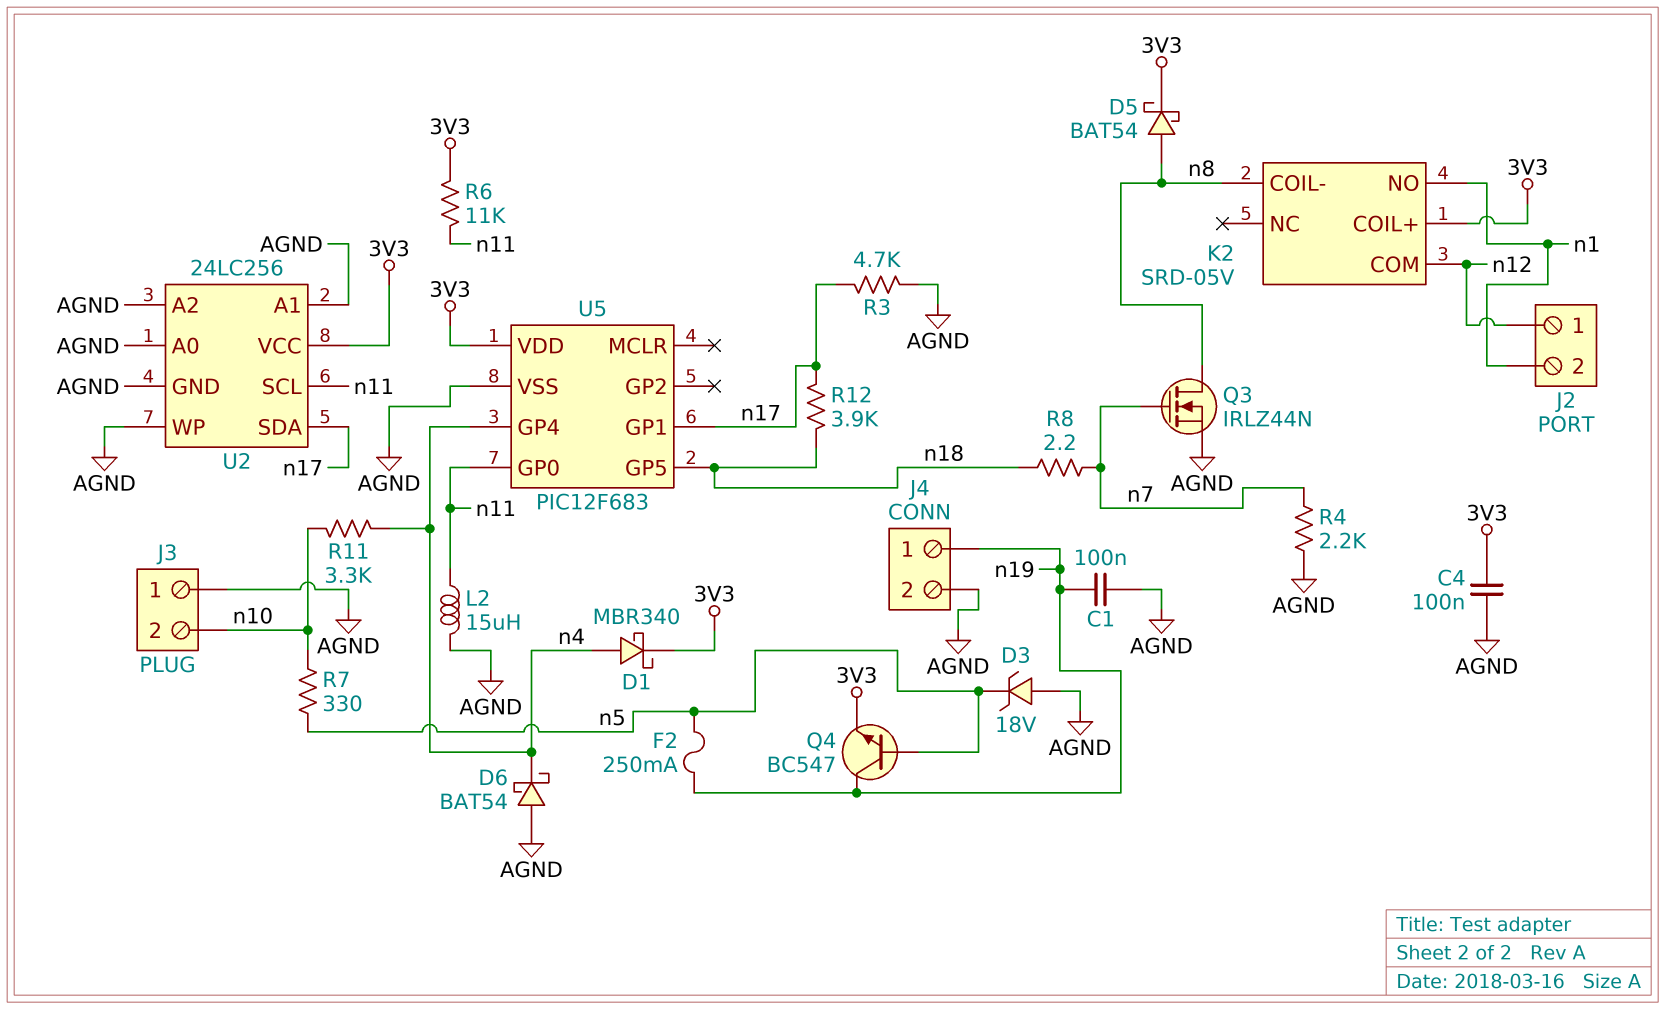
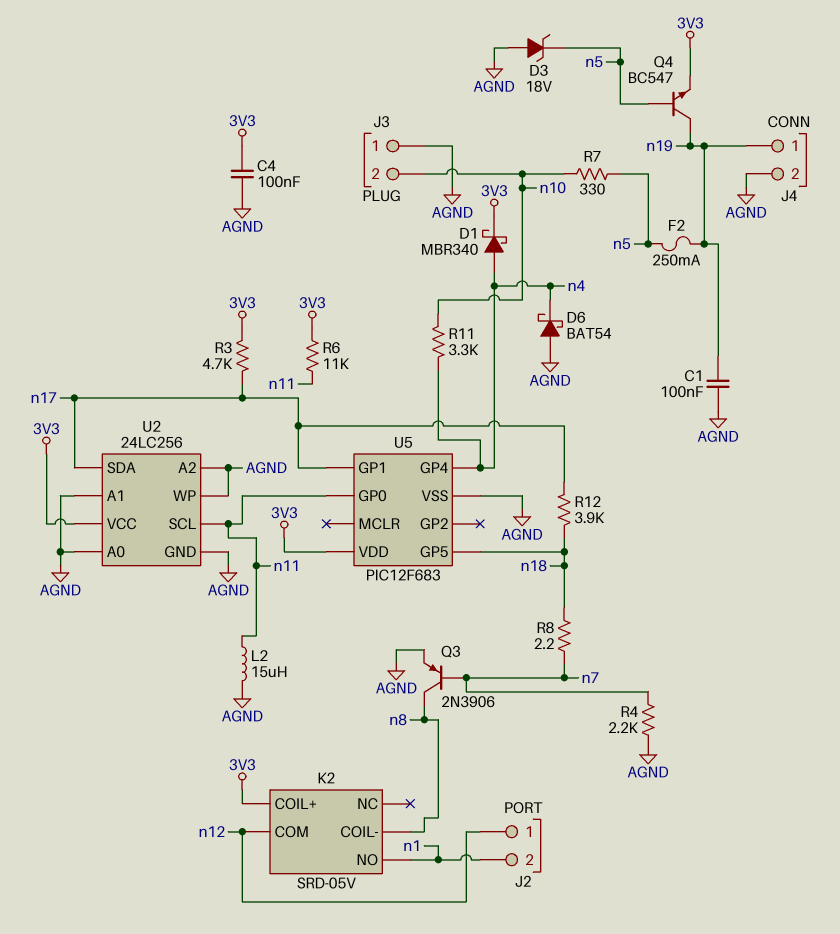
D5: schottky BAT54 (A n8, K 3V3) -> none
Q3: NMOS IRLZ44N (G n7, D n8, S AGND) -> PNP 2N3906 (B n7, C n8, E AGND)
R3: 4.7k (AGND, n17) -> 4.7k (3V3, n17)

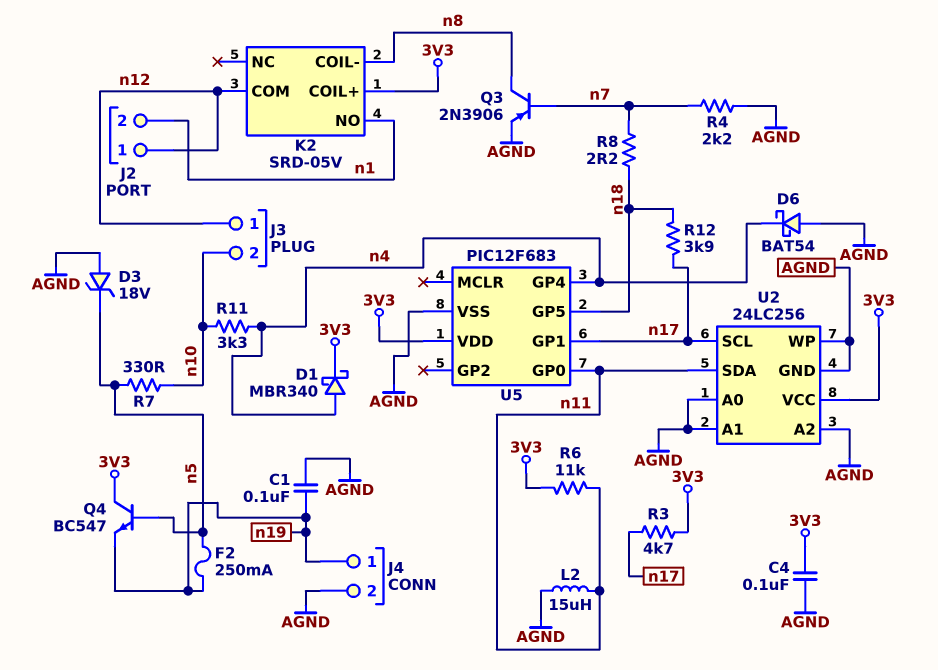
J3 pin 1: AGND -> n12
Q4: NPN BC547 (B n5, C n19, E 3V3) -> NPN BC547 (B n5, C 3V3, E n19)
U2 pin SCL: n11 -> n17
U2 pin SDA: n17 -> n11

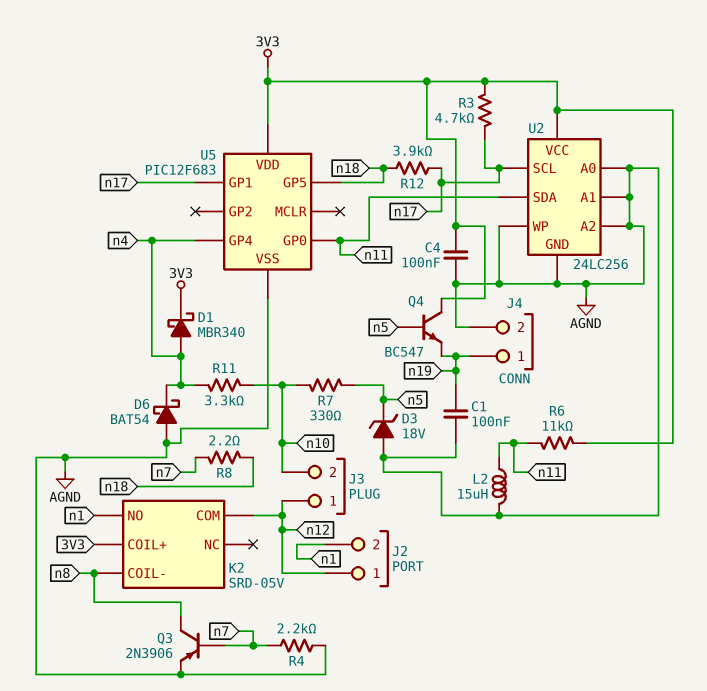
F2: 250mA (n5, n19) -> none

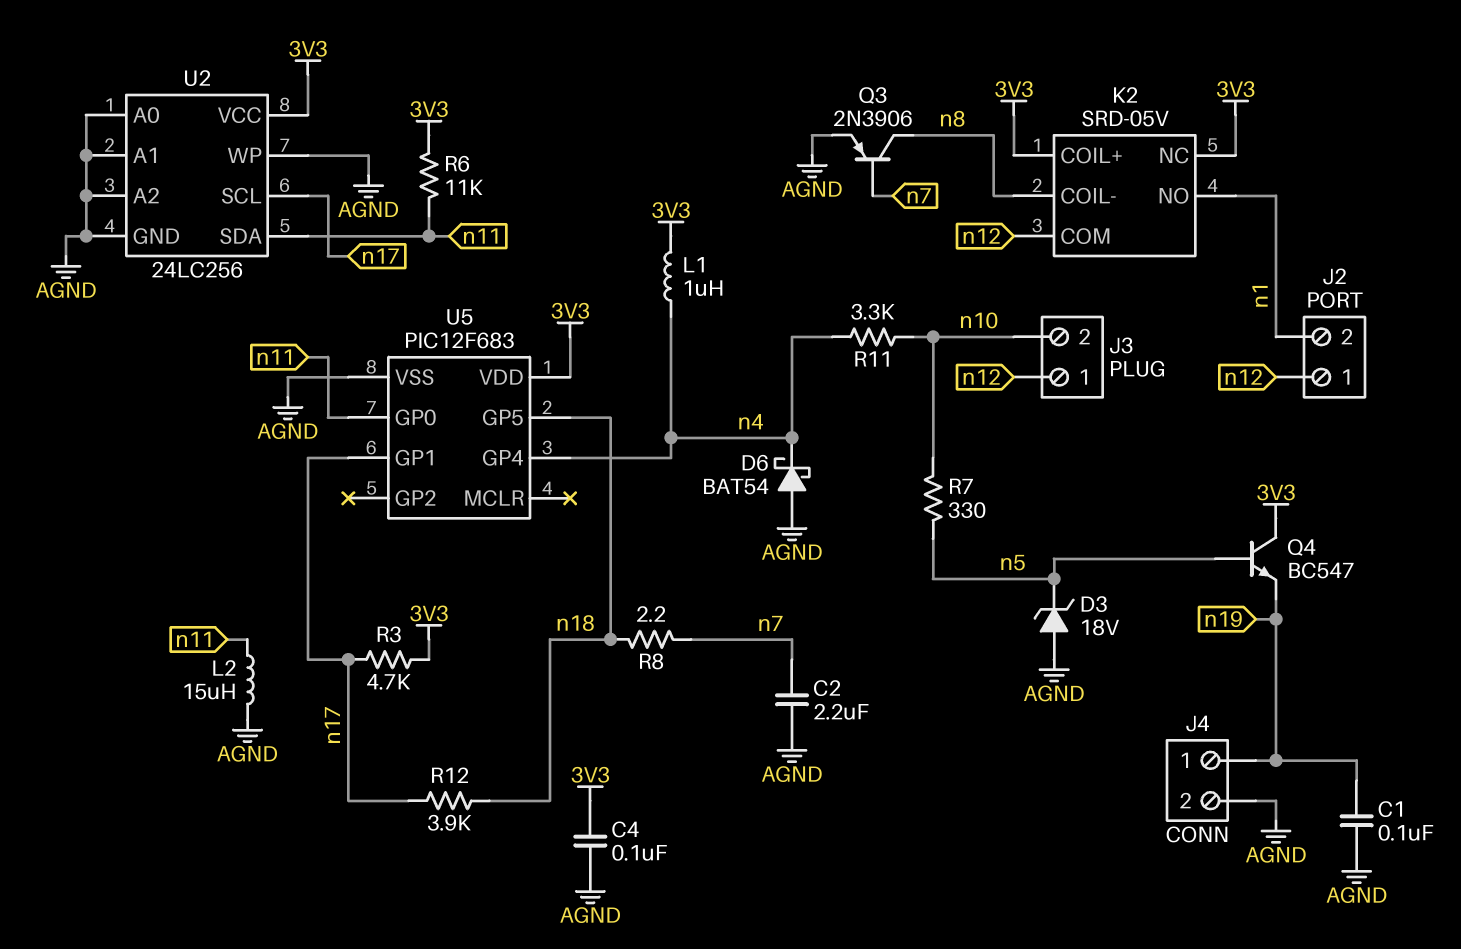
C2: none -> 2.2uF (AGND, n7)
D1: schottky MBR340 (A n4, K 3V3) -> none
K2 pin NC: none -> 3V3
L1: none -> 1uH (3V3, n4)
R4: 2.2k (AGND, n7) -> none

